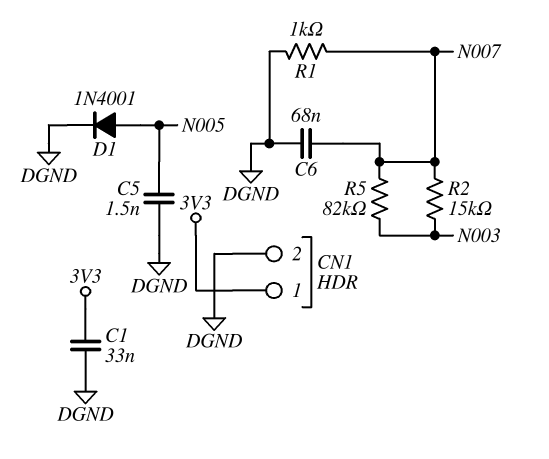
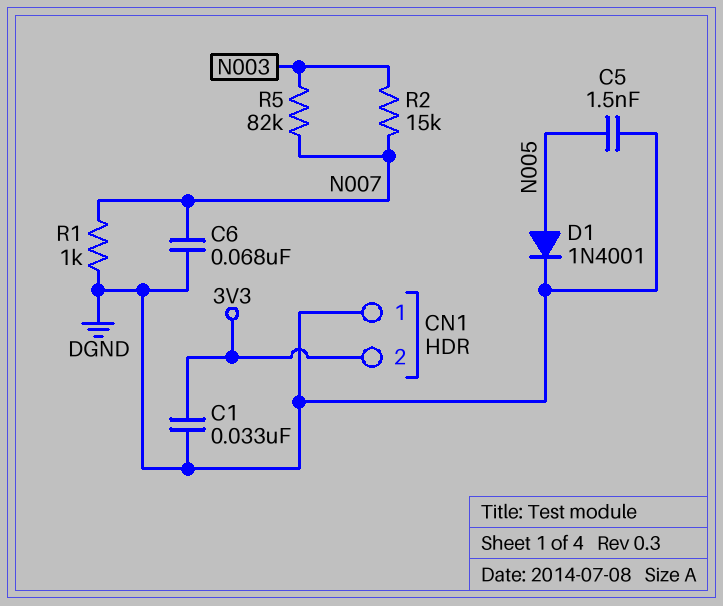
CN1 pin 1: 3V3 -> DGND
CN1 pin 2: DGND -> 3V3

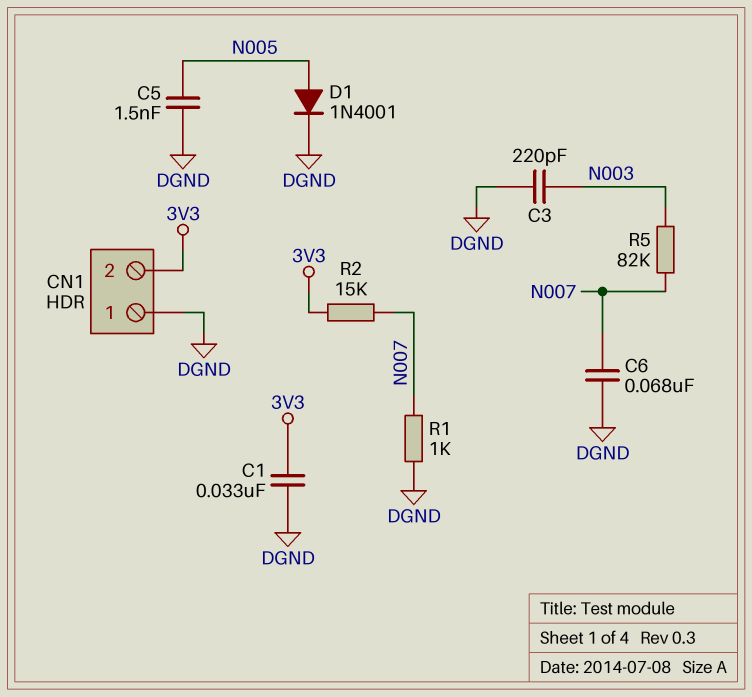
C3: none -> 220pF (DGND, N003)
R2: 15k (N003, N007) -> 15k (3V3, N007)

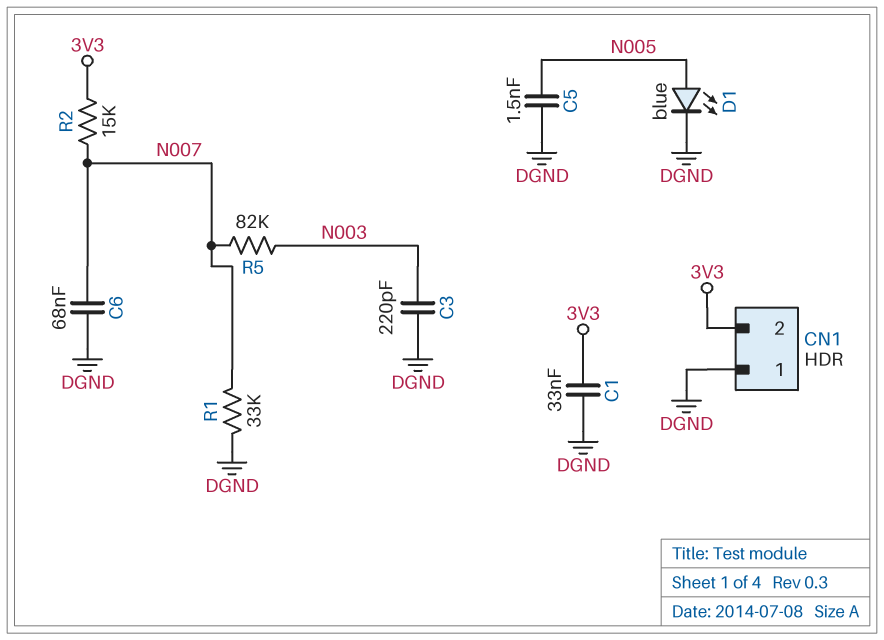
D1: diode 1N4001 (A N005, K DGND) -> LED blue (A N005, K DGND)
R1: 1k (DGND, N007) -> 33k (DGND, N007)

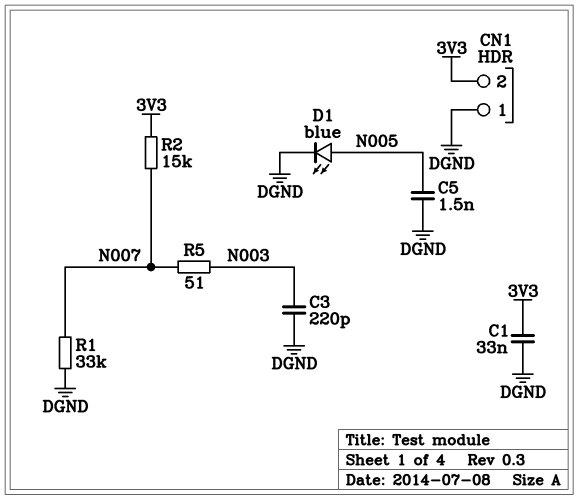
C6: 68nF (DGND, N007) -> none
R5: 82k (N003, N007) -> 51 (N003, N007)

